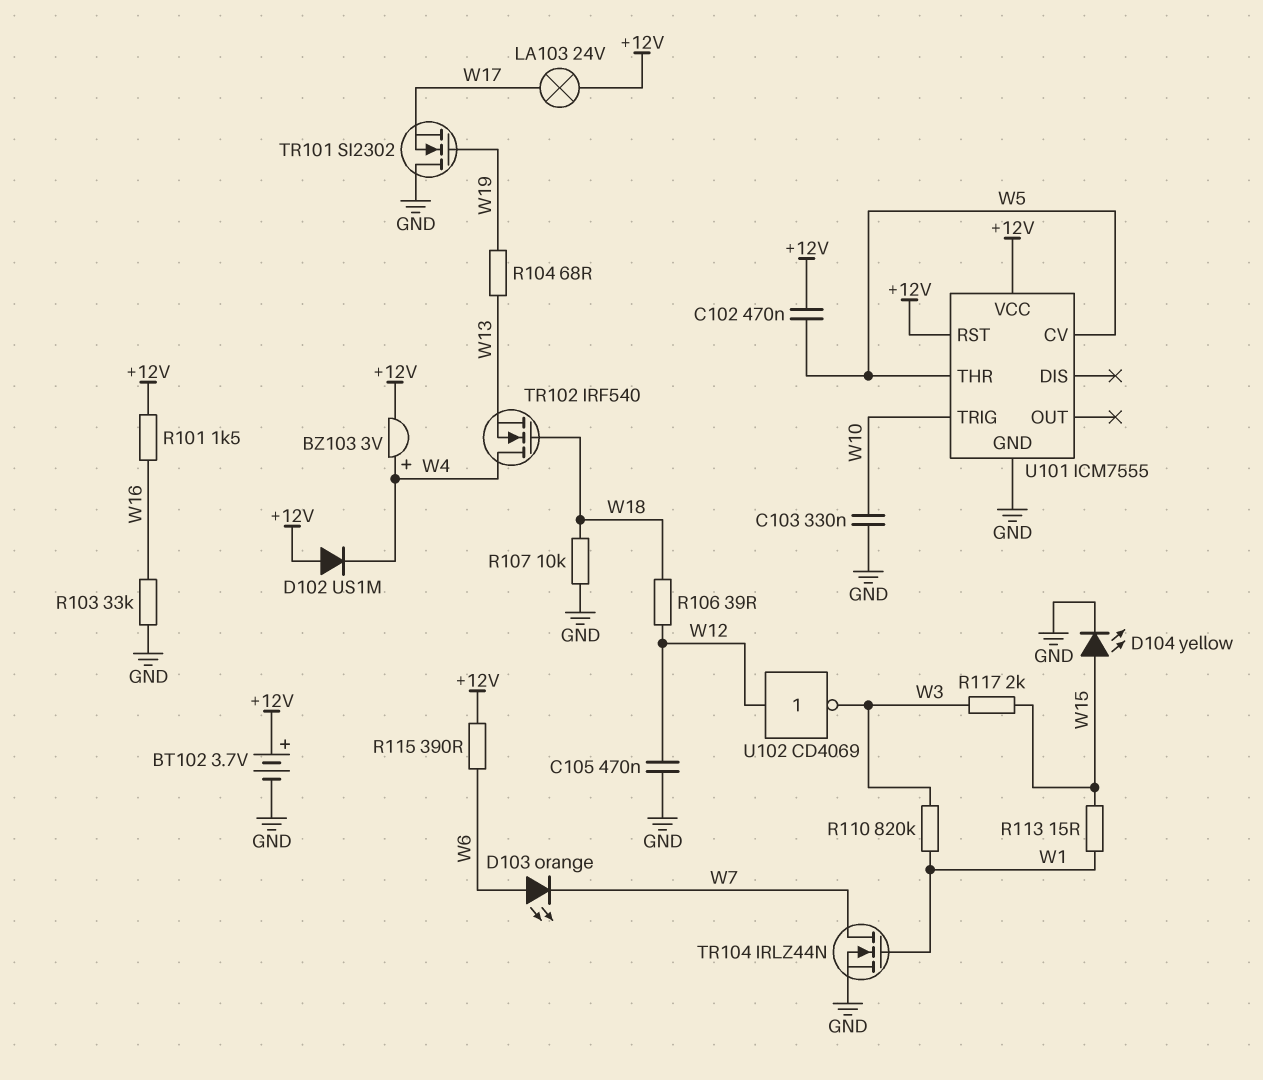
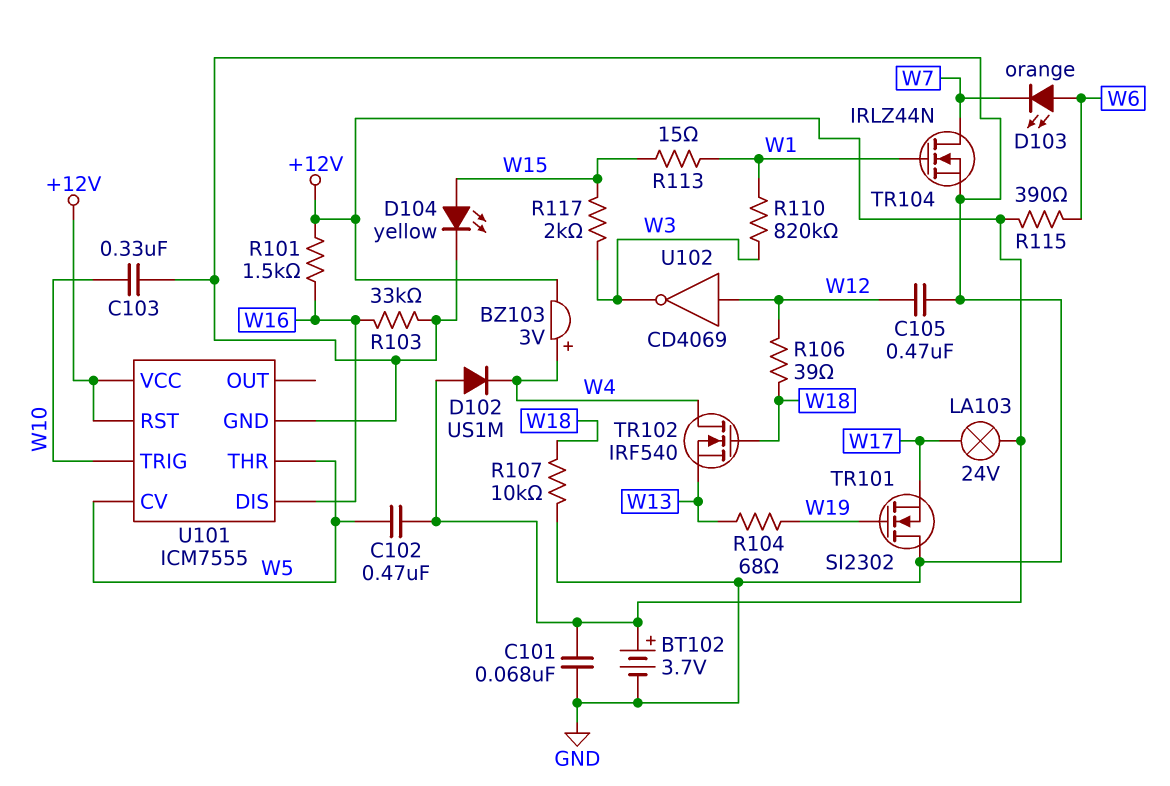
C101: none -> 68nF (+12V, GND)
U101 pin DIS: none -> W16

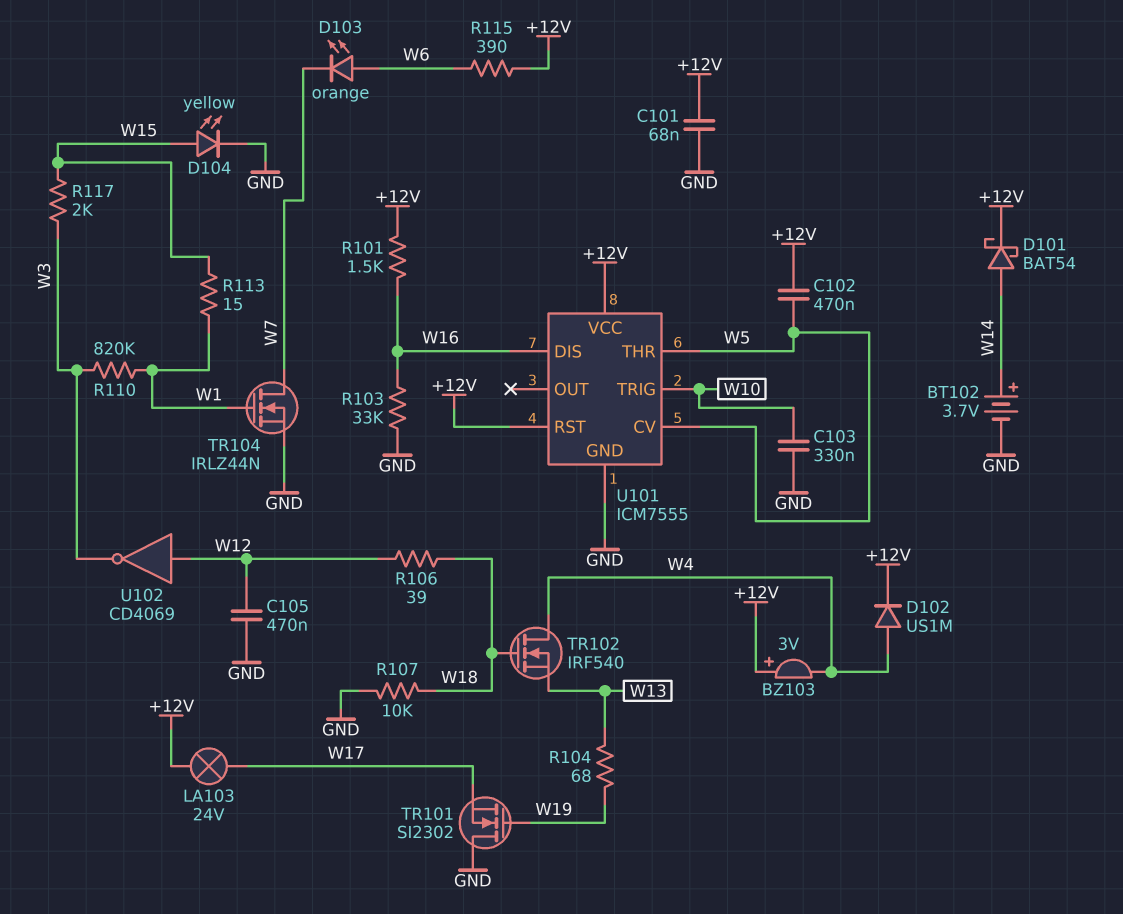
BT102: 3.7V (plus +12V, minus GND) -> 3.7V (plus W14, minus GND)
BZ103: buzzer 3V (plus W4, minus +12V) -> buzzer 3V (plus +12V, minus W4)
D101: none -> schottky BAT54 (A W14, K +12V)
D102: diode US1M (A +12V, K W4) -> diode US1M (A W4, K +12V)

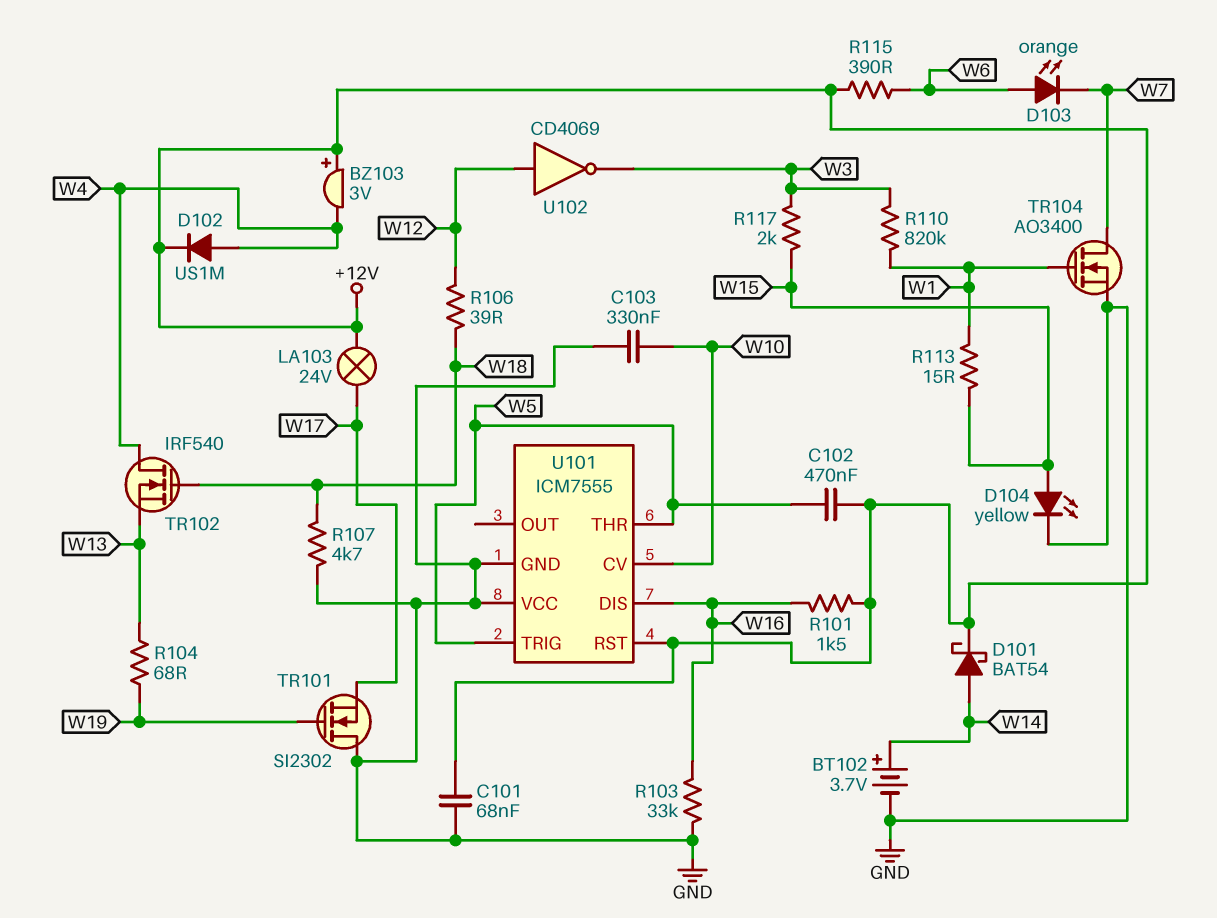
C105: 470nF (GND, W12) -> none
R107: 10k (GND, W18) -> 4.7k (GND, W18)
TR104: NMOS IRLZ44N (G W1, D W7, S GND) -> NMOS AO3400 (G W1, D W7, S GND)
U101 pin CV: W5 -> W10
U101 pin TRIG: W10 -> W5
U101 pin VCC: +12V -> GND

